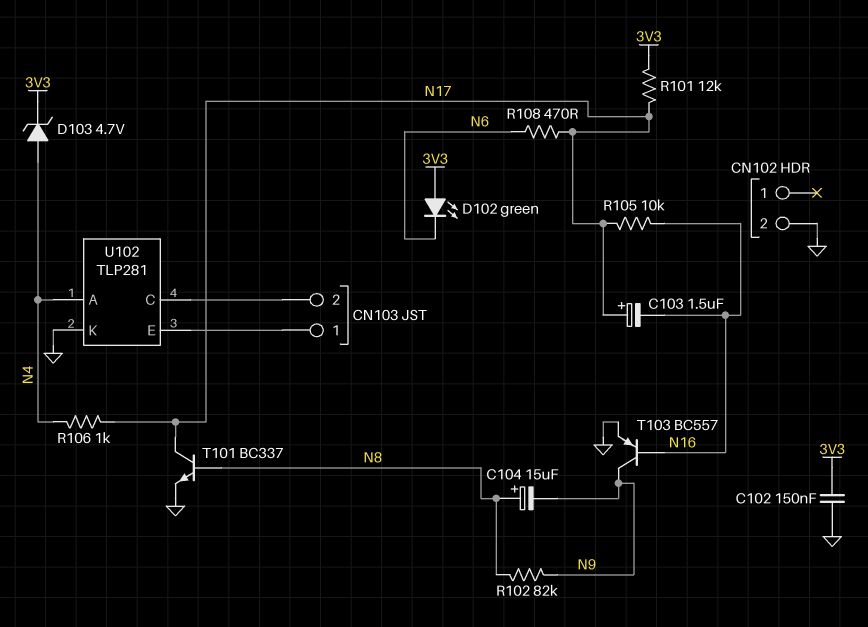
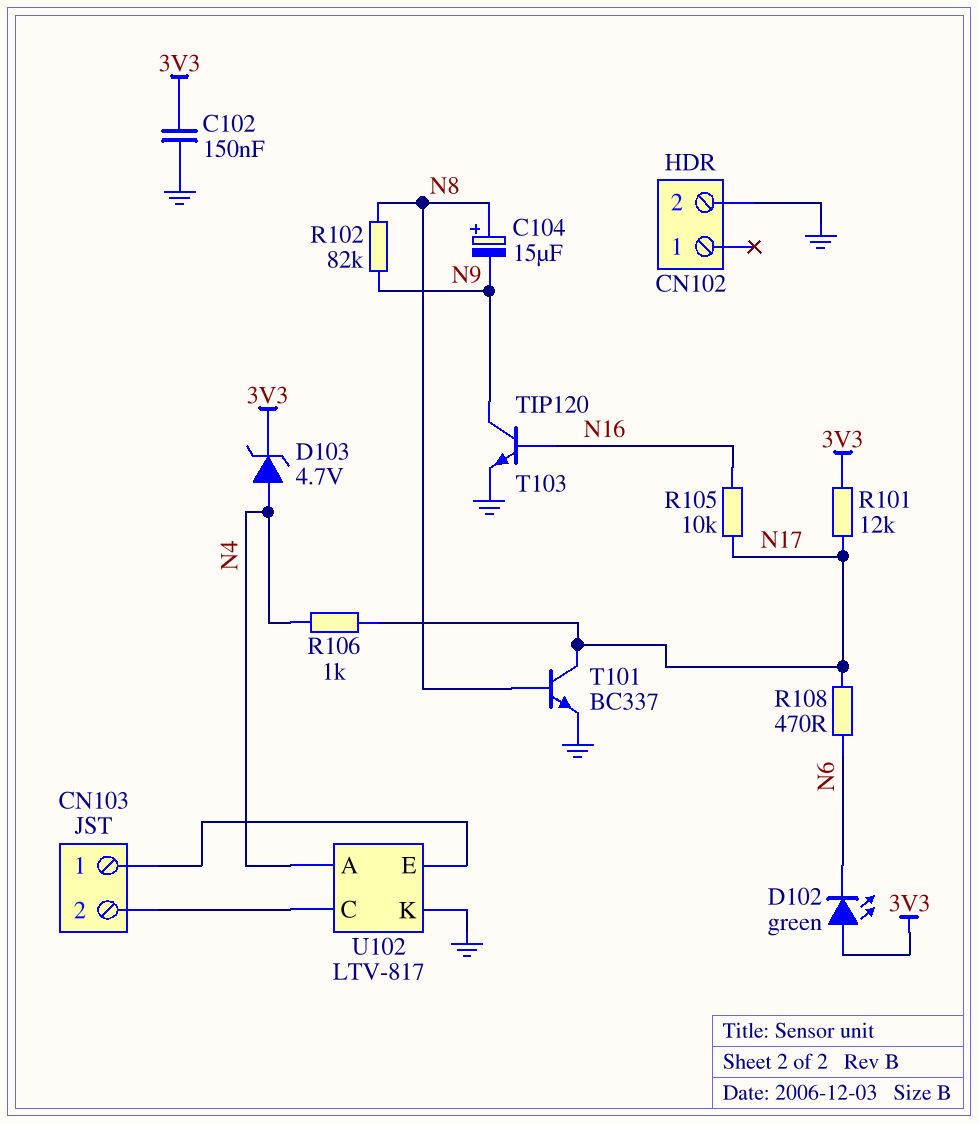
C103: 1.5uF (plus N17, minus N16) -> none
T103: PNP BC557 (B N16, C N9, E GND) -> NPN TIP120 (B N16, C N9, E GND)
U102: TLP281 -> LTV-817

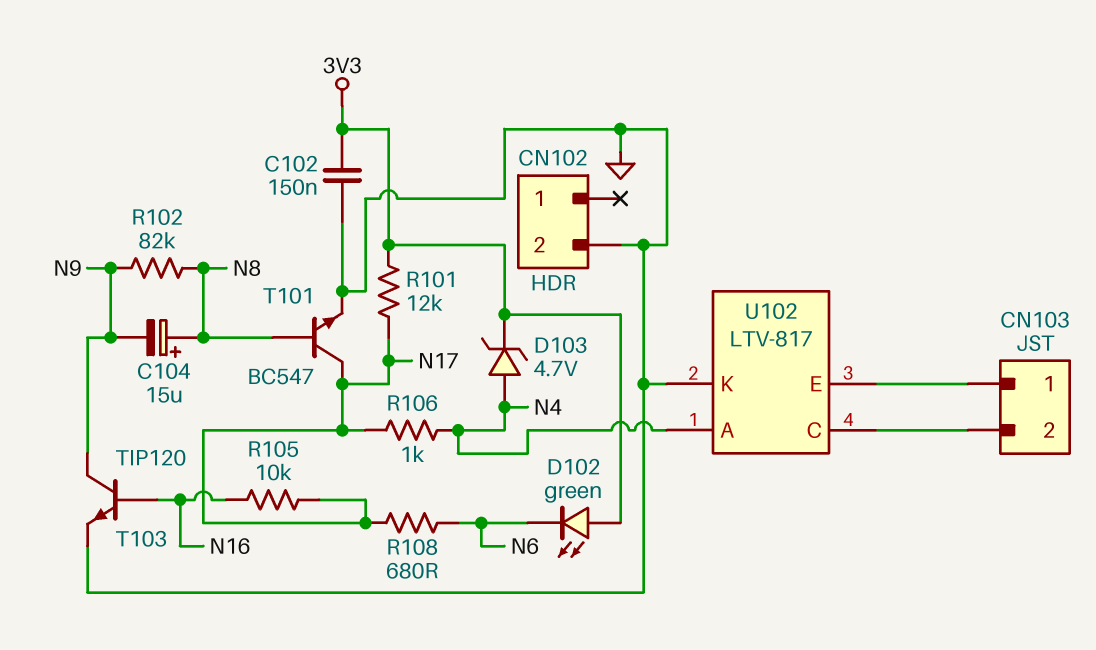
R108: 470 (N6, N17) -> 680 (N6, N17)
T101: NPN BC337 (B N8, C N17, E GND) -> NPN BC547 (B N8, C N17, E GND)

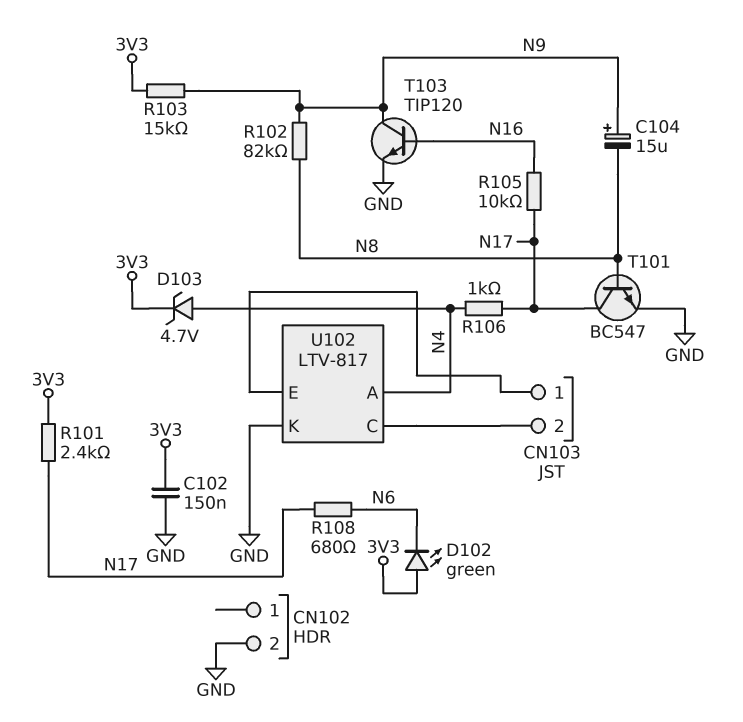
C104: 15uF (plus N8, minus N9) -> 15uF (plus N9, minus N8)
R101: 12k (3V3, N17) -> 2.4k (3V3, N17)
R103: none -> 15k (3V3, N9)

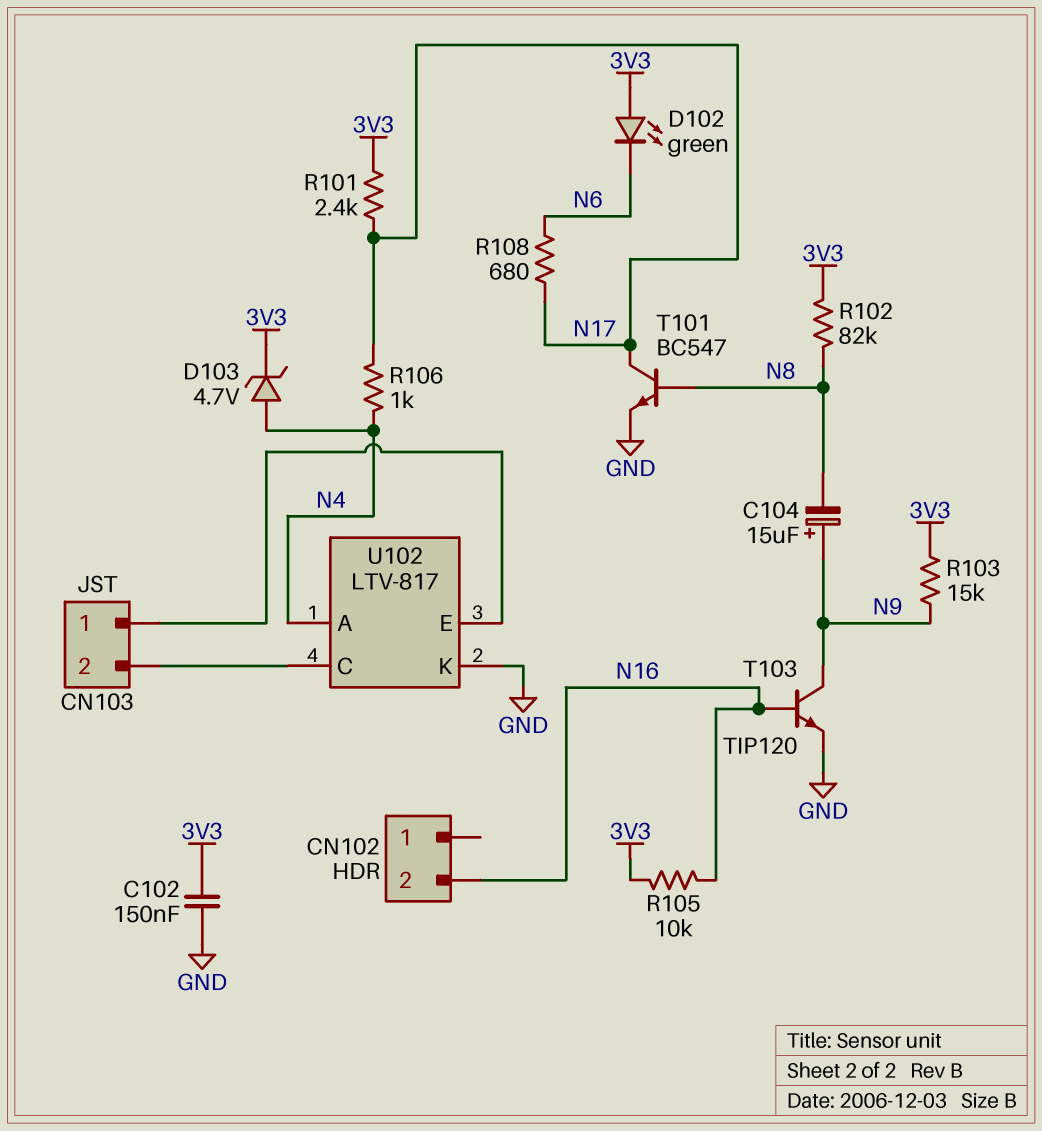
CN102 pin 2: GND -> N16
R102: 82k (N8, N9) -> 82k (3V3, N8)
R105: 10k (N16, N17) -> 10k (3V3, N16)

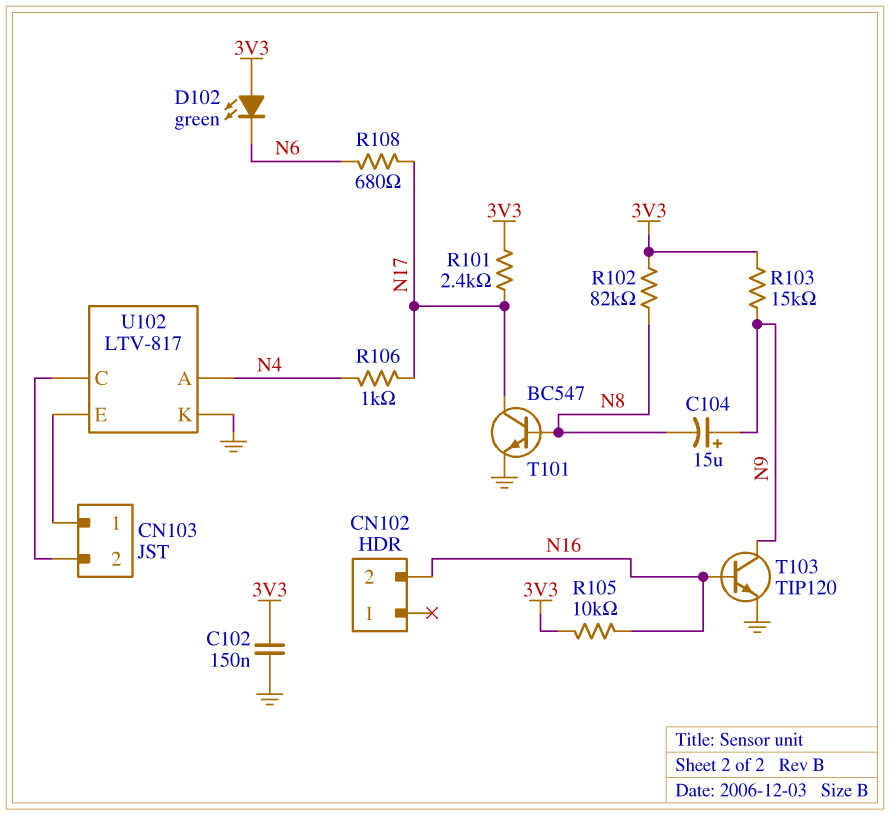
D103: zener 4.7V (A N4, K 3V3) -> none

